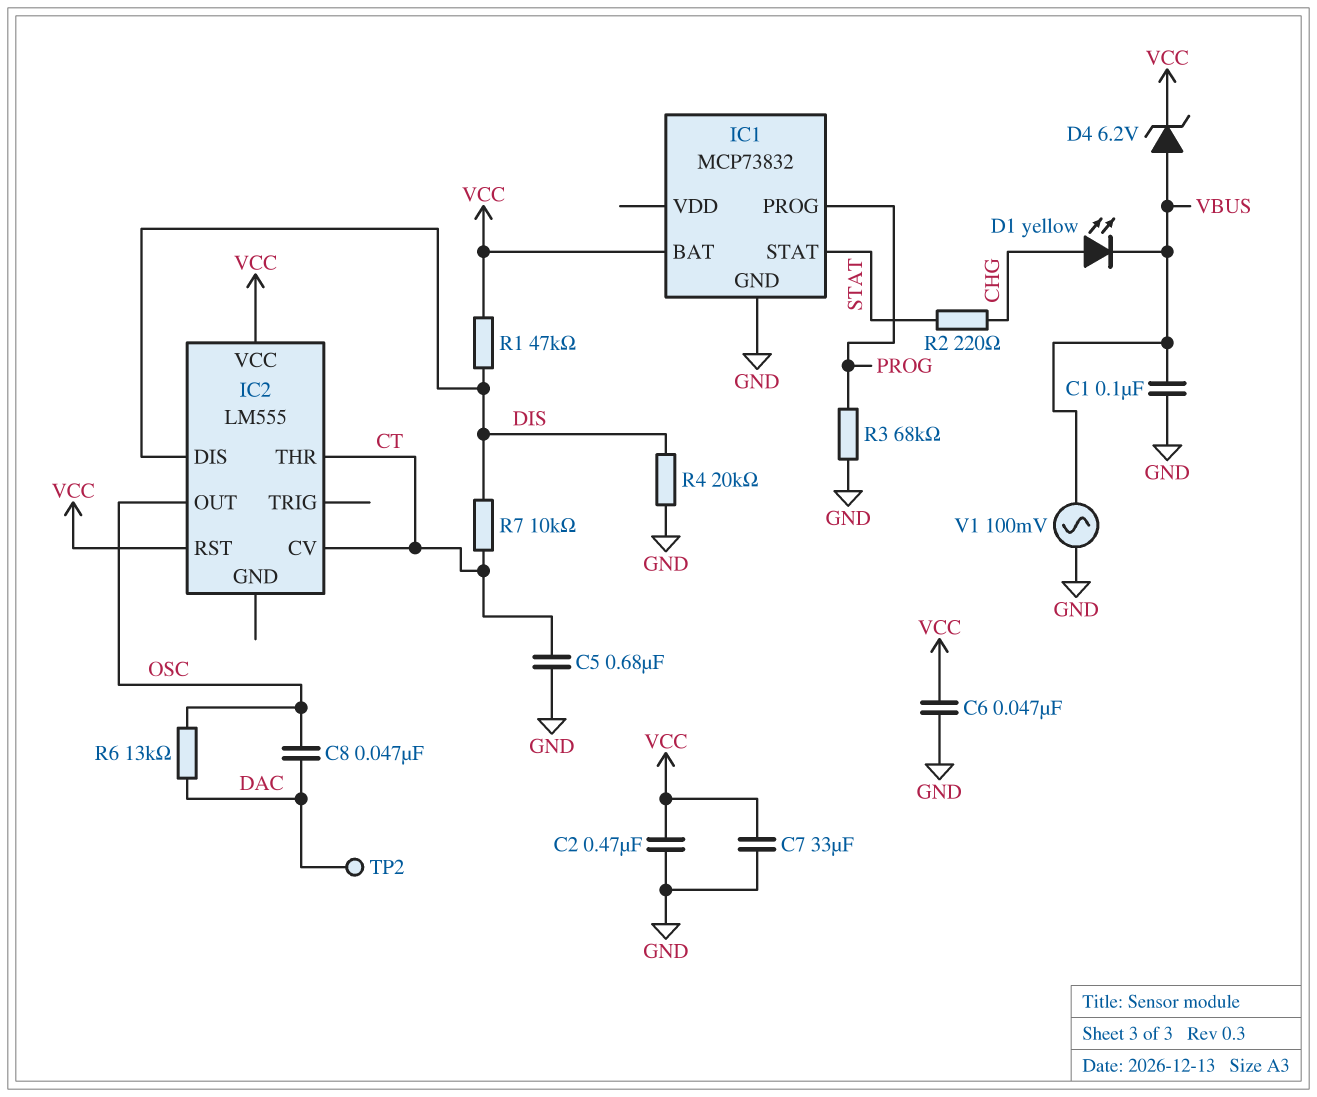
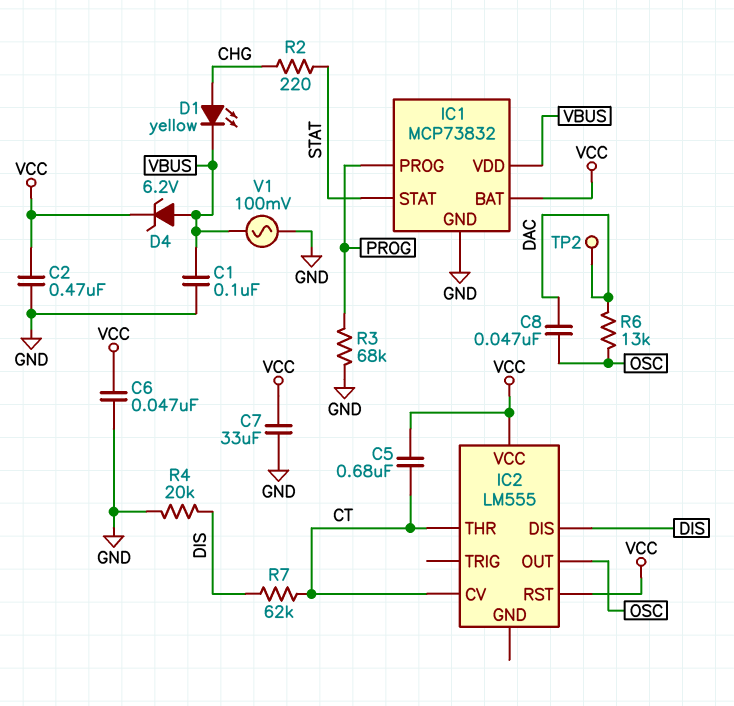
C5: 680nF (CT, GND) -> 680nF (CT, VCC)
IC1 pin VDD: none -> VBUS
R1: 47k (DIS, VCC) -> none
R7: 10k (CT, DIS) -> 62k (CT, DIS)

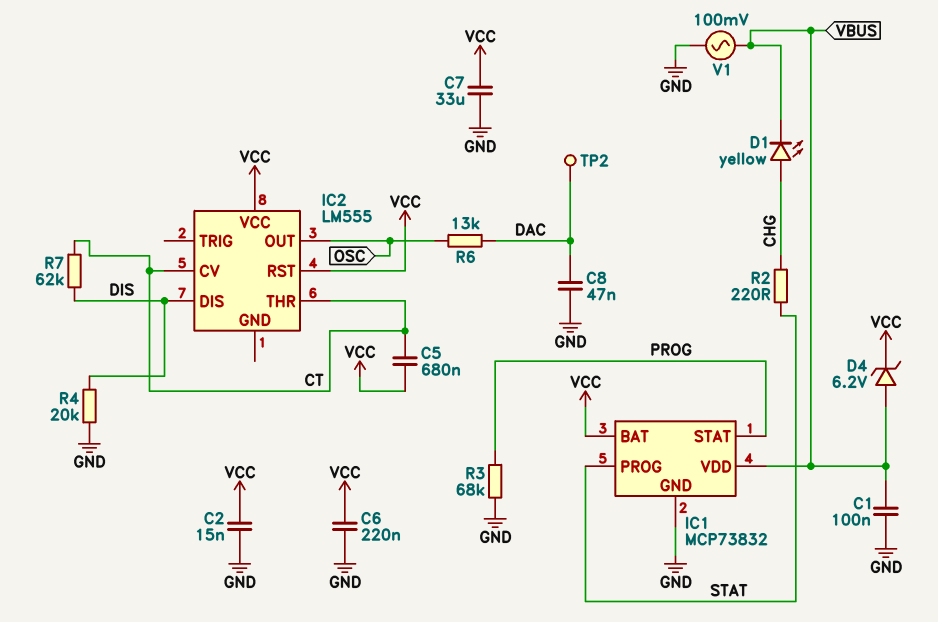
C2: 470nF (GND, VCC) -> 15nF (GND, VCC)
C6: 47nF (GND, VCC) -> 220nF (GND, VCC)
C8: 47nF (DAC, OSC) -> 47nF (DAC, GND)
IC1 pin PROG: PROG -> STAT
IC1 pin STAT: STAT -> PROG

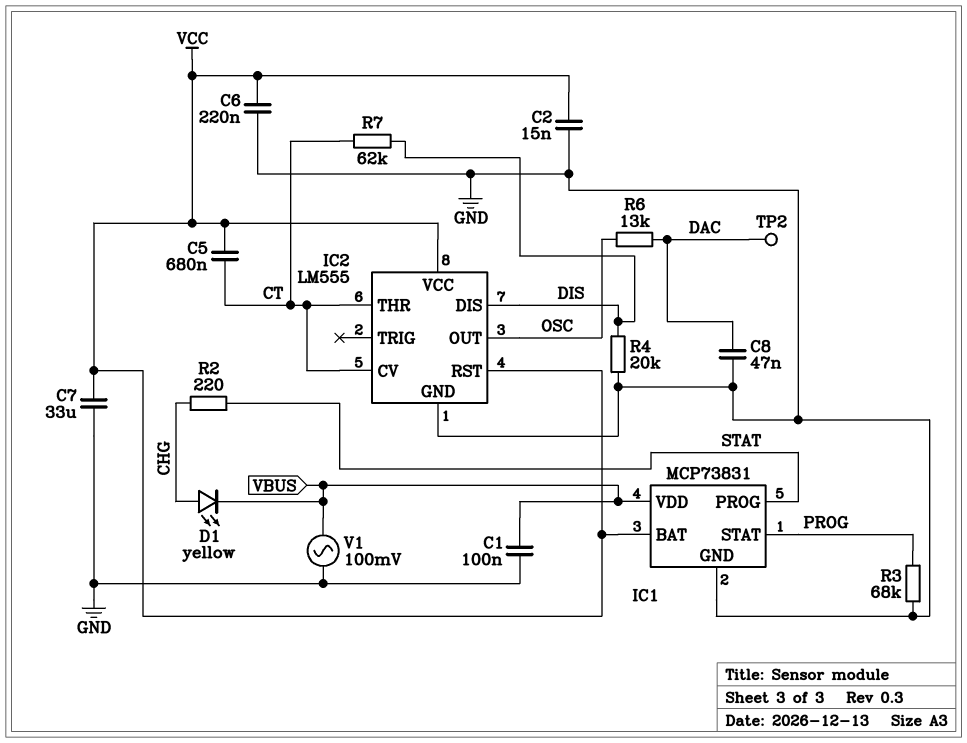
D4: zener 6.2V (A VBUS, K VCC) -> none
IC1: MCP73832 -> MCP73831
IC2 pin GND: none -> GND

